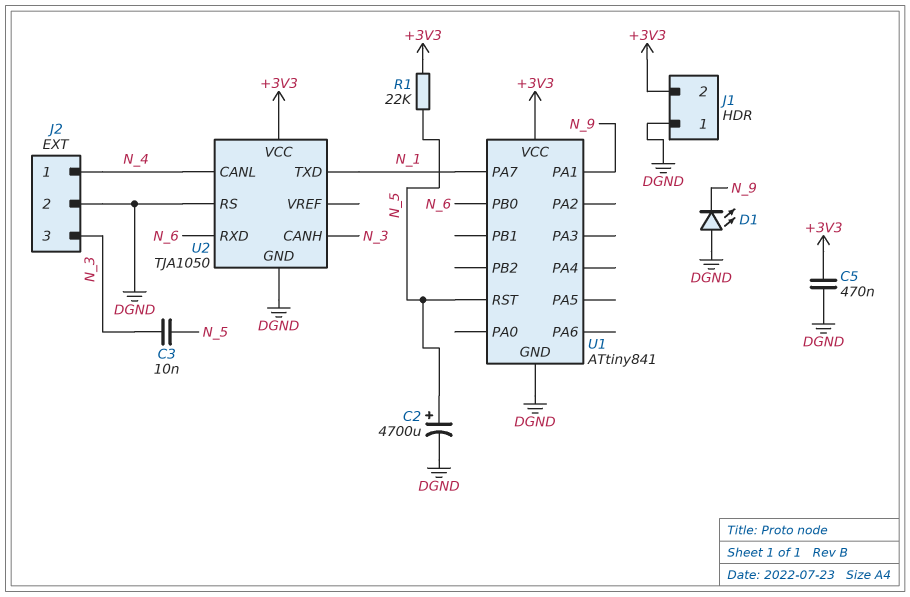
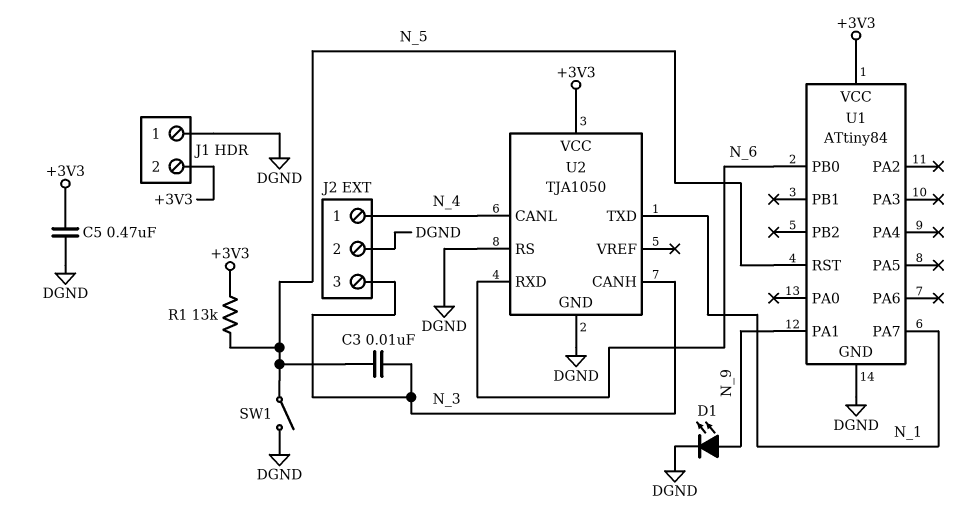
C2: 4700uF (plus N_5, minus DGND) -> none
D1: LED (A DGND, K N_9) -> LED (A N_9, K DGND)
R1: 22k (+3V3, N_5) -> 13k (+3V3, N_5)
SW1: none -> switch (DGND, N_5)
U1: ATtiny841 -> ATtiny84

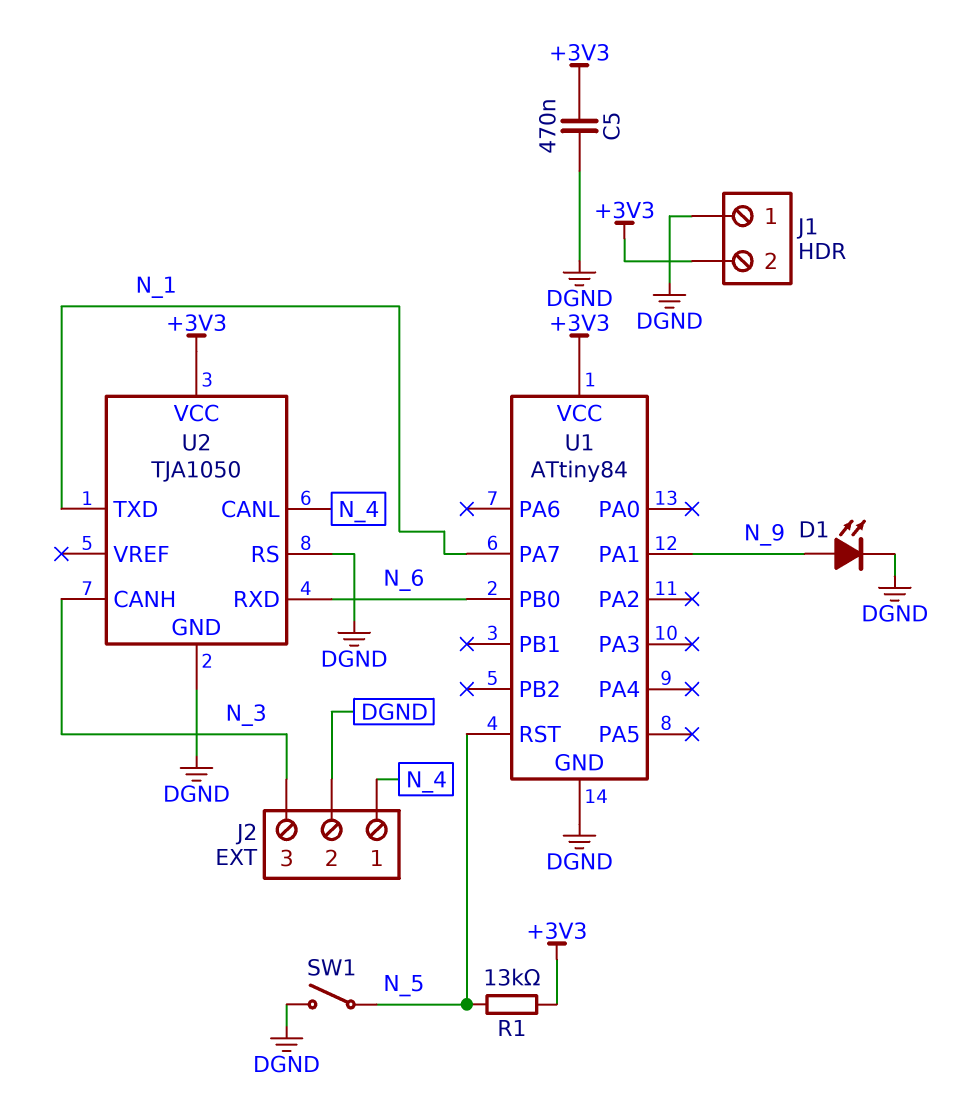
C3: 10nF (N_3, N_5) -> none

